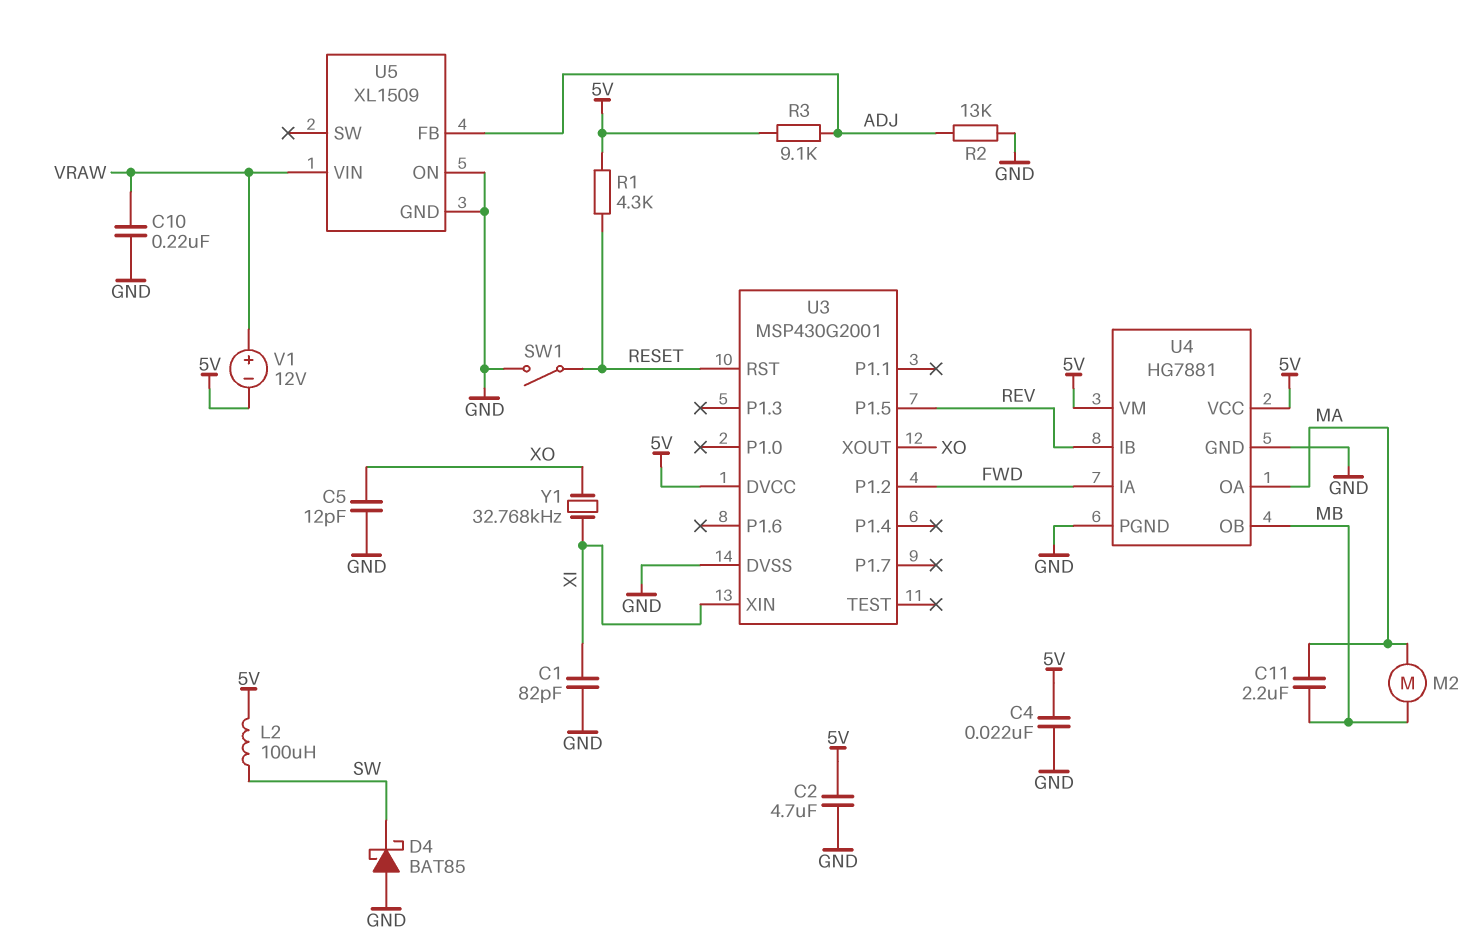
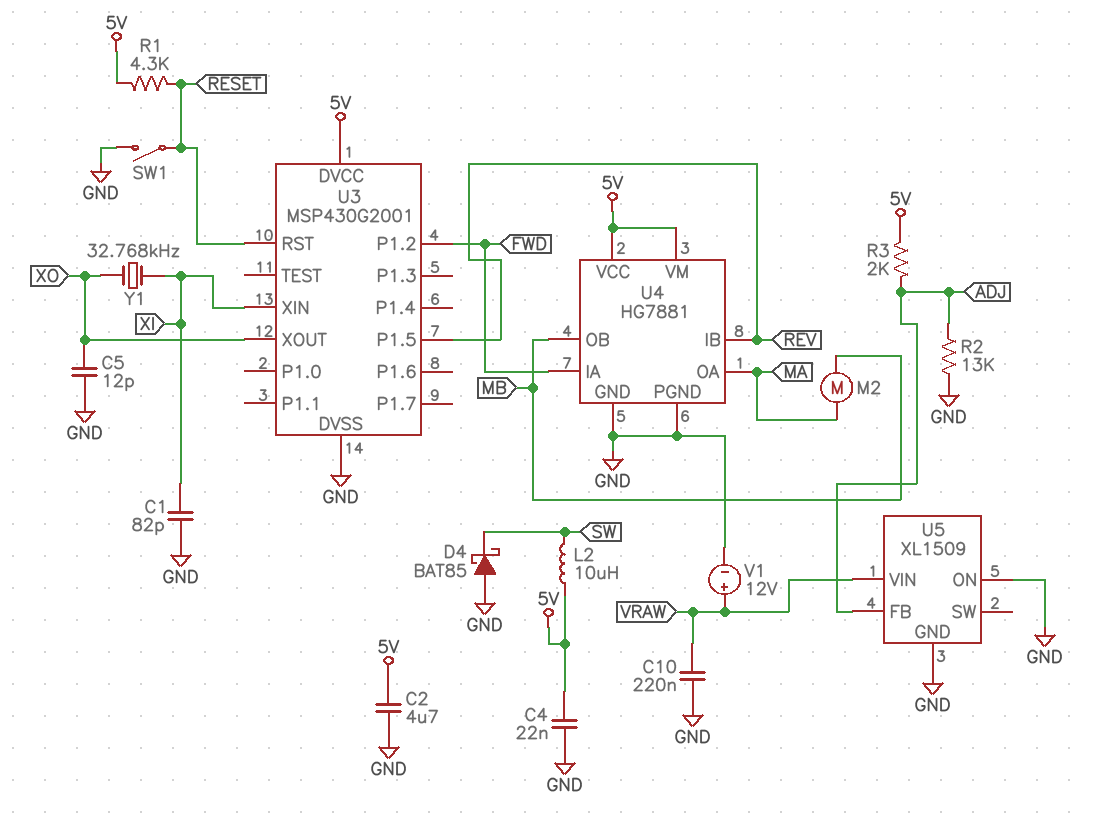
C11: 2.2uF (MA, MB) -> none
L2: 100uH (5V, SW) -> 10uH (5V, SW)
R3: 9.1k (5V, ADJ) -> 2k (5V, ADJ)
V1: 12V (plus VRAW, minus 5V) -> 12V (plus VRAW, minus GND)

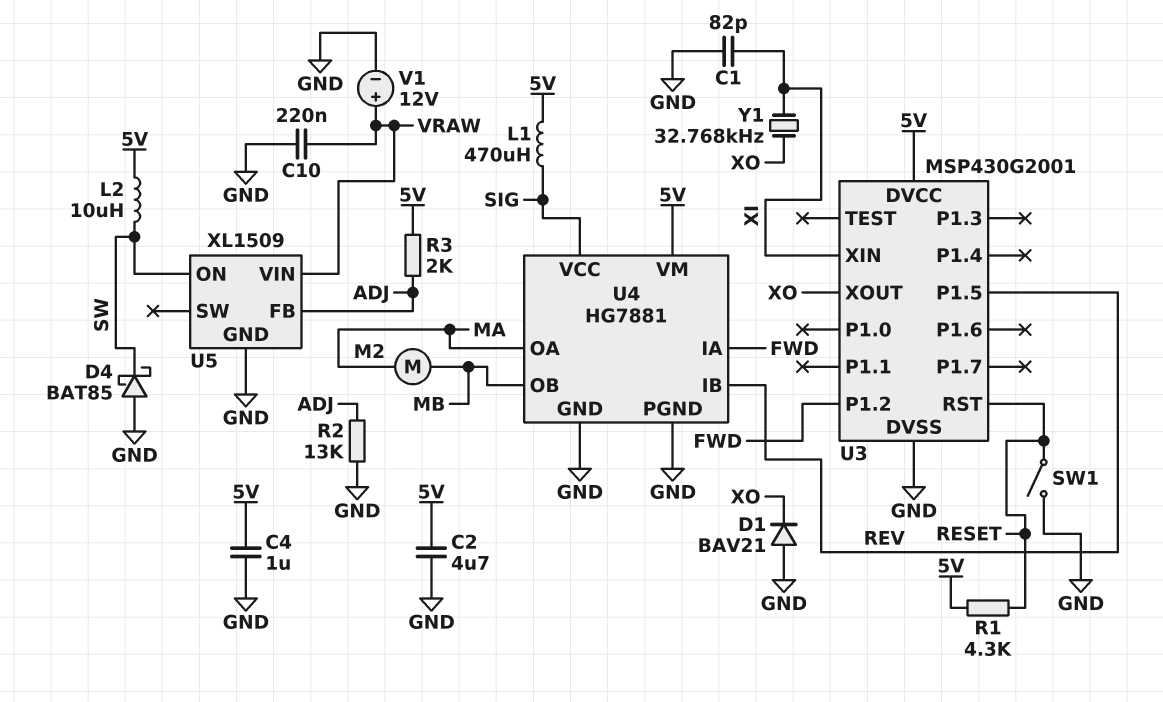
C4: 22nF (5V, GND) -> 1uF (5V, GND)
C5: 12pF (GND, XO) -> none
D1: none -> diode BAV21 (A GND, K XO)
L1: none -> 470uH (5V, SIG)
U4 pin VCC: 5V -> SIG
U5 pin ON: GND -> SW

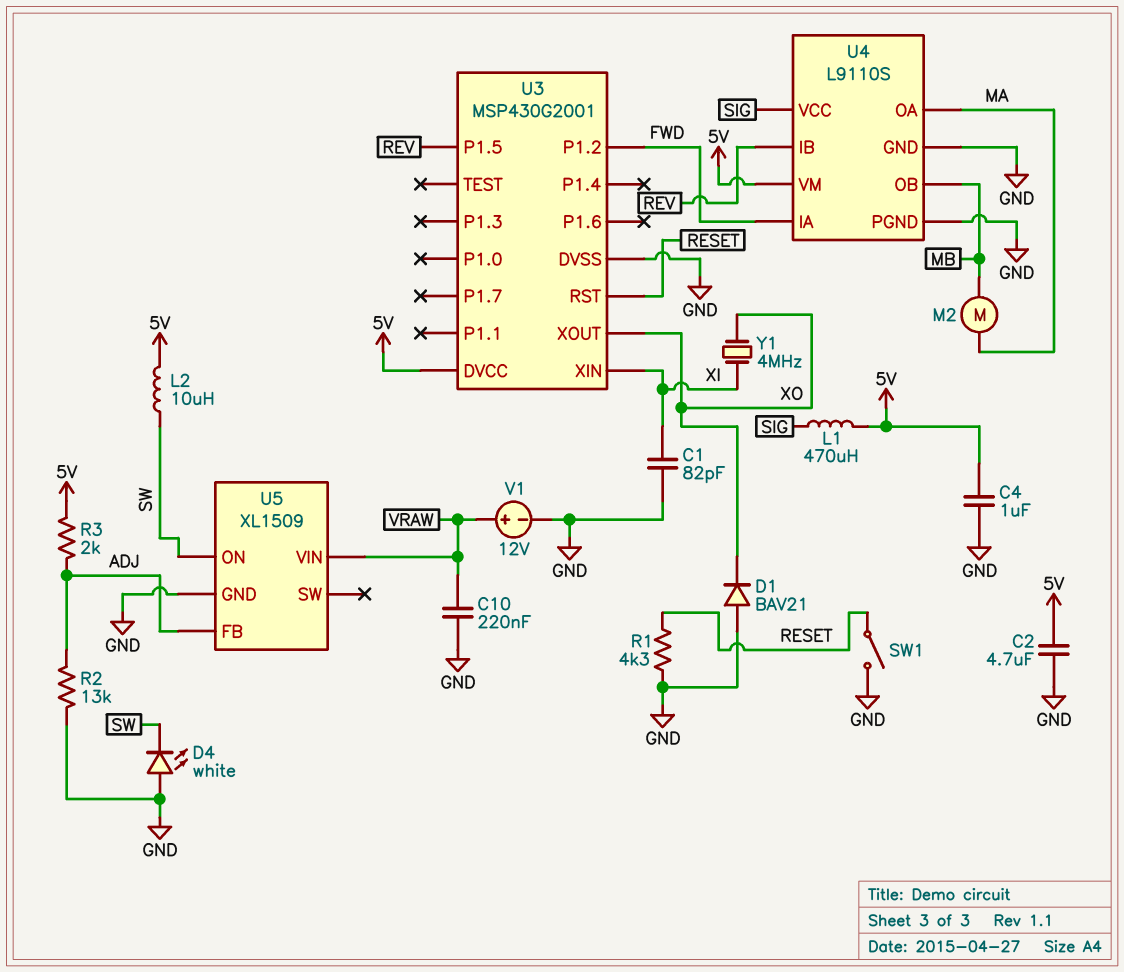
D4: schottky BAT85 (A GND, K SW) -> LED white (A GND, K SW)
R1: 4.3k (5V, RESET) -> 4.3k (GND, RESET)
U4: HG7881 -> L9110S
Y1: 32.768kHz (XI, XO) -> 4MHz (XI, XO)

